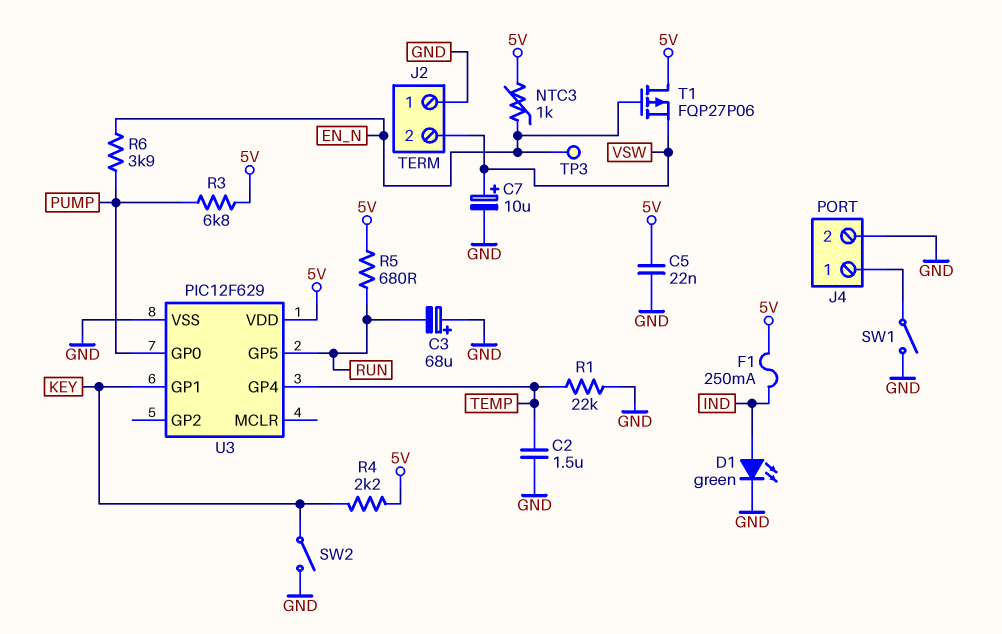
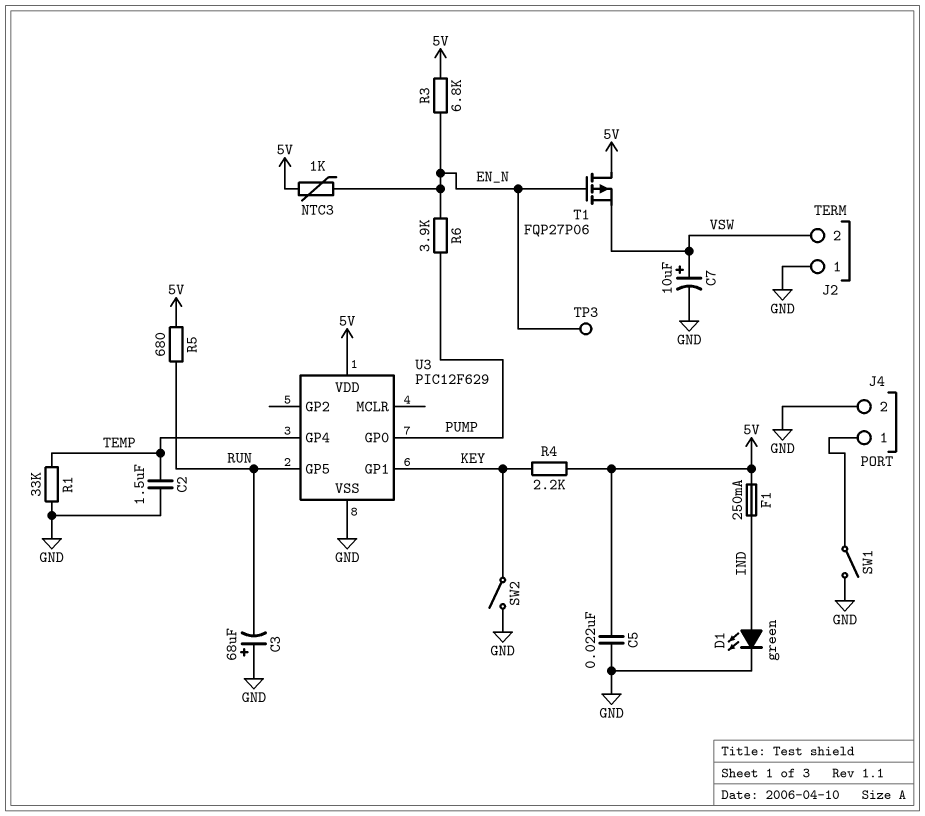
R1: 22k (GND, TEMP) -> 33k (GND, TEMP)
R3: 6.8k (5V, PUMP) -> 6.8k (5V, EN_N)

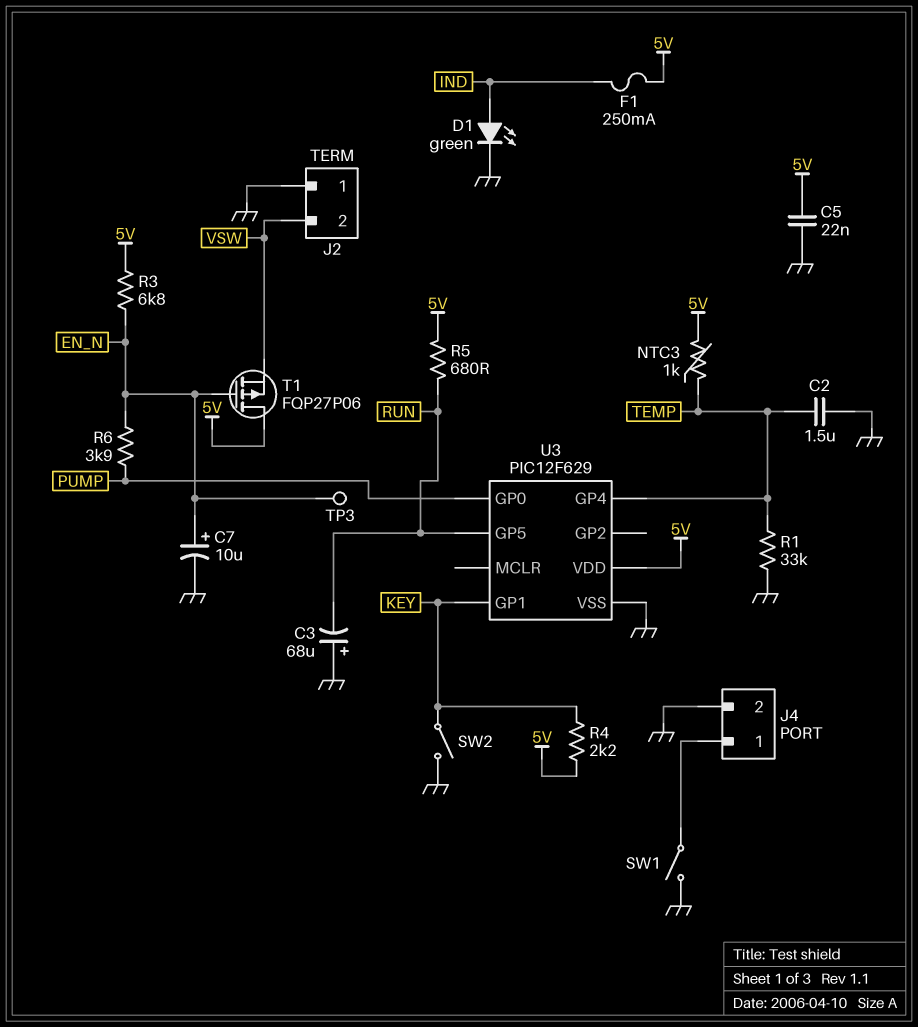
C7: 10uF (plus VSW, minus GND) -> 10uF (plus EN_N, minus GND)
NTC3: 1k (5V, EN_N) -> 1k (5V, TEMP)

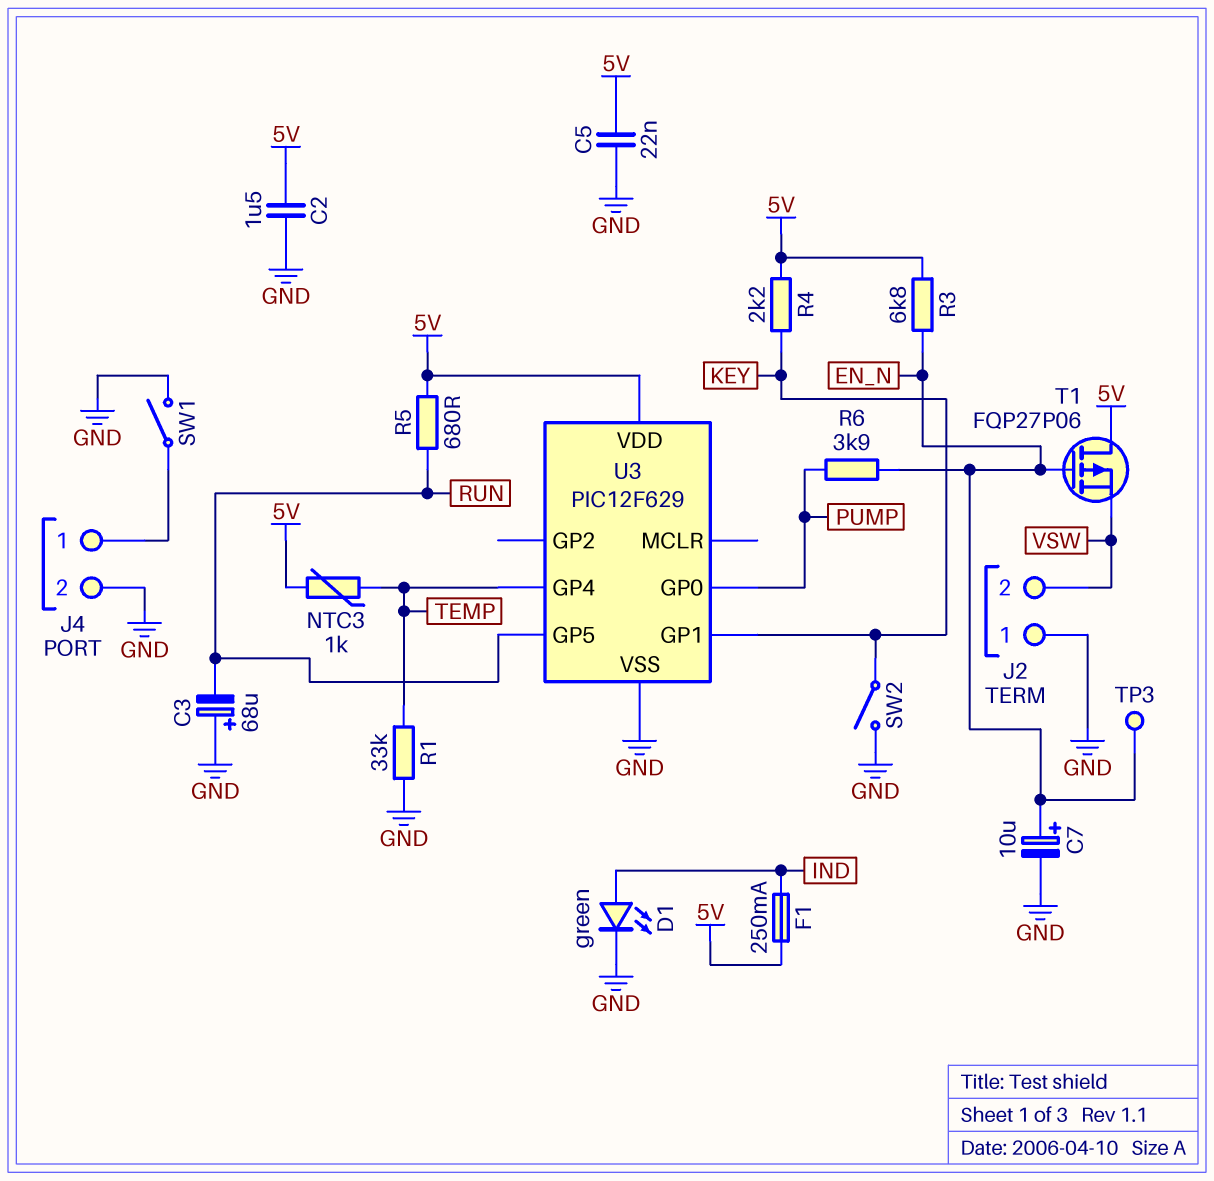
C2: 1.5uF (GND, TEMP) -> 1.5uF (5V, GND)

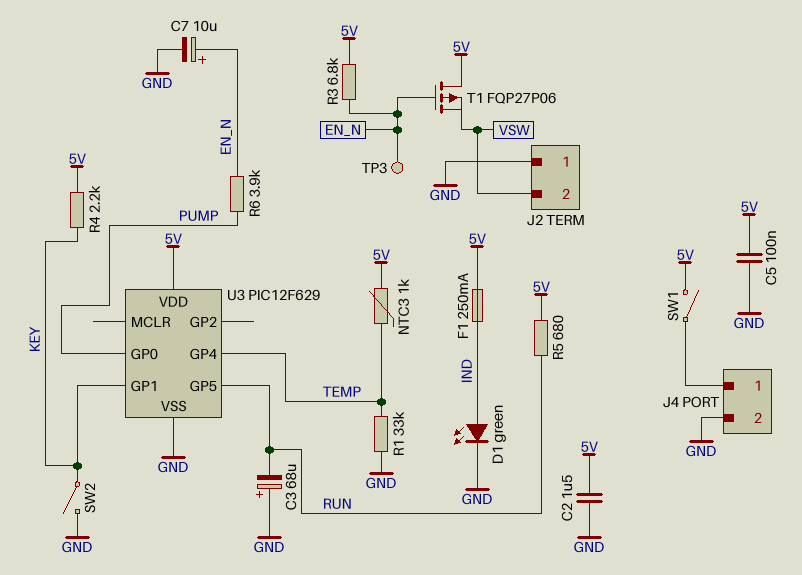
C5: 22nF (5V, GND) -> 100nF (5V, GND)
SW1: switch (GND, J4/1) -> switch (5V, J4/1)

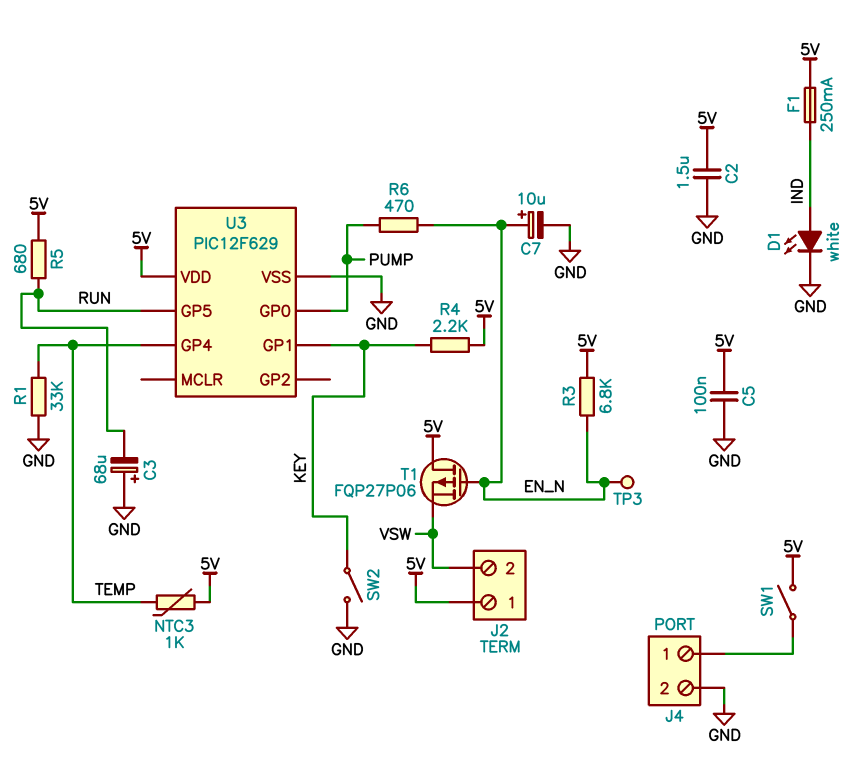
D1: LED green (A IND, K GND) -> LED white (A IND, K GND)
J2 pin 1: GND -> 5V
R6: 3.9k (EN_N, PUMP) -> 470 (EN_N, PUMP)

